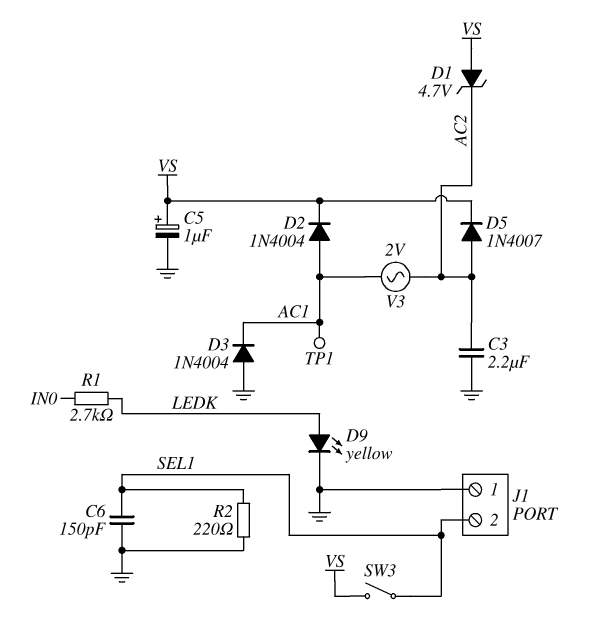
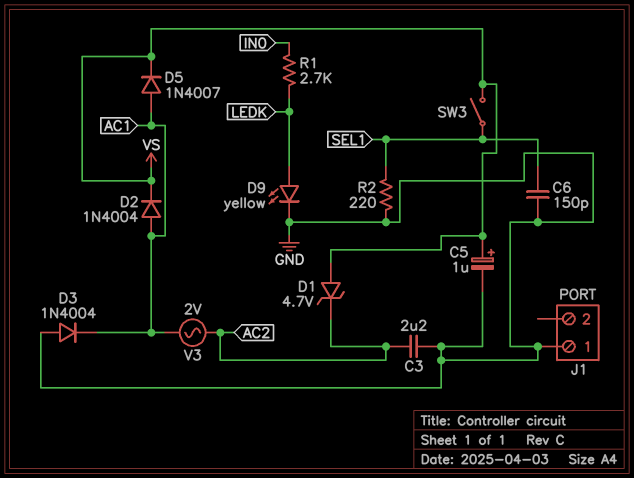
D5: diode 1N4007 (A AC2, K VS) -> diode 1N4007 (A AC1, K VS)
J1 pin 2: SEL1 -> none
TP1: test point (AC1) -> none

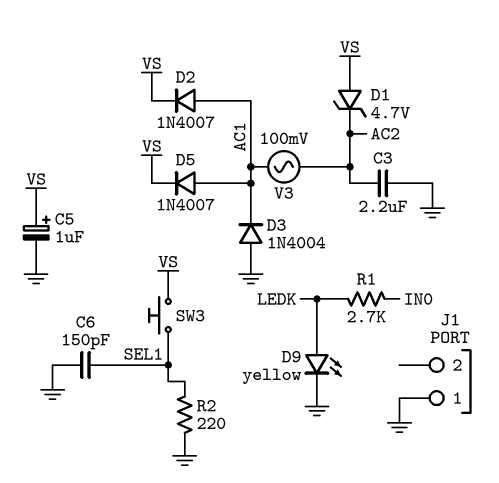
D2: diode 1N4004 (A AC1, K VS) -> diode 1N4007 (A AC1, K VS)
SW3: switch (SEL1, VS) -> button (SEL1, VS)
V3: AC 2V (AC1, AC2) -> AC 100mV (AC1, AC2)

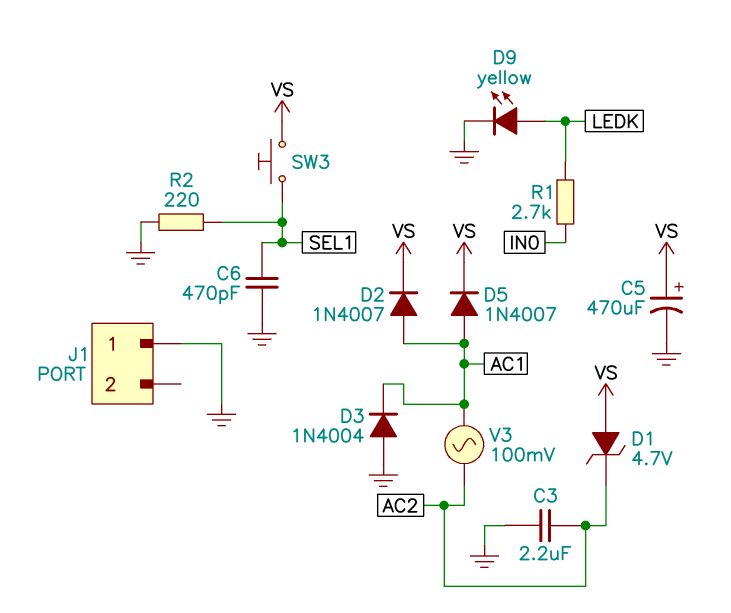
C5: 1uF (plus VS, minus GND) -> 470uF (plus VS, minus GND)
C6: 150pF (GND, SEL1) -> 470pF (GND, SEL1)

